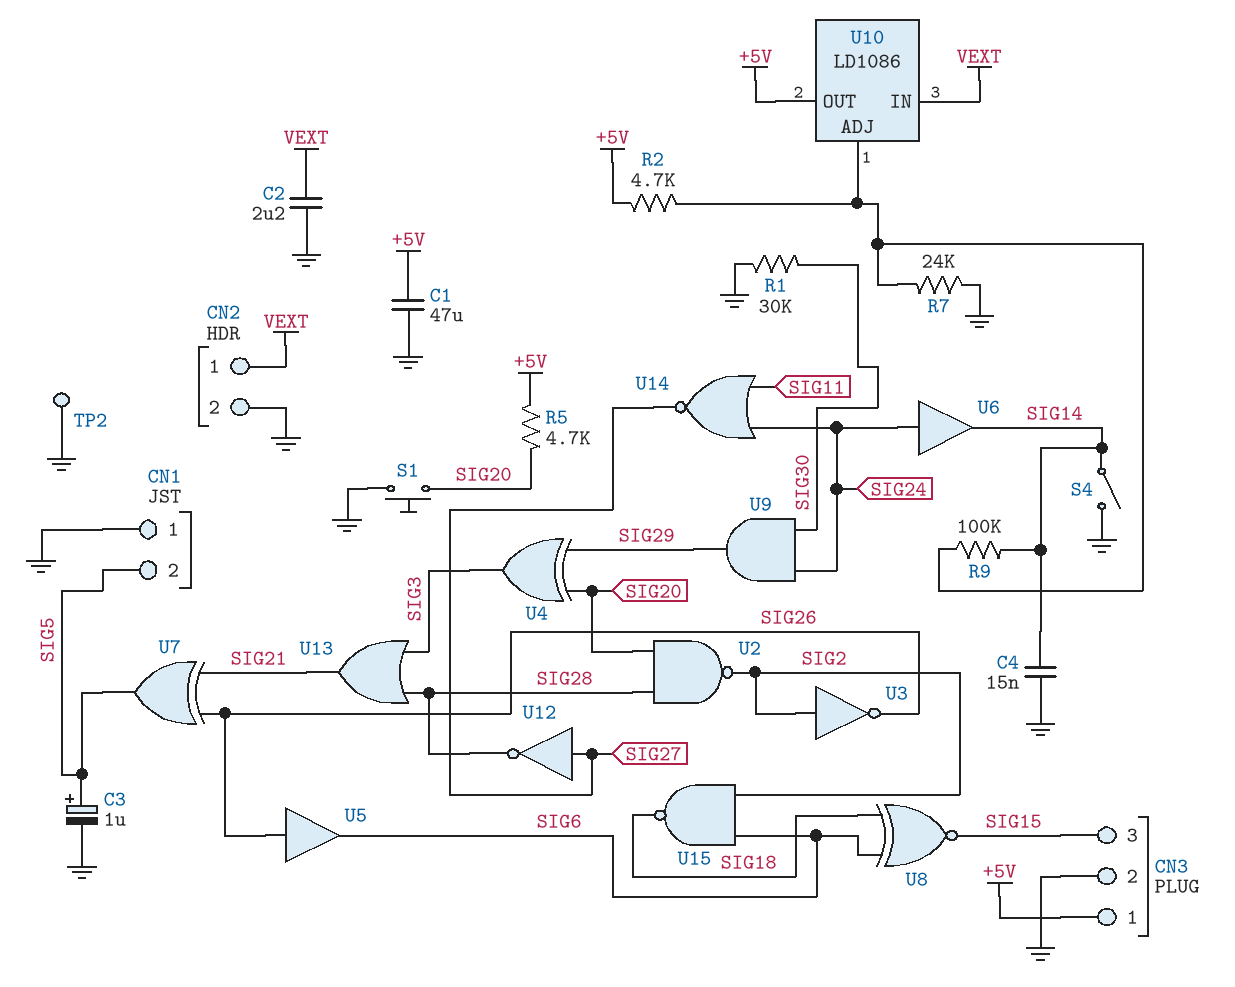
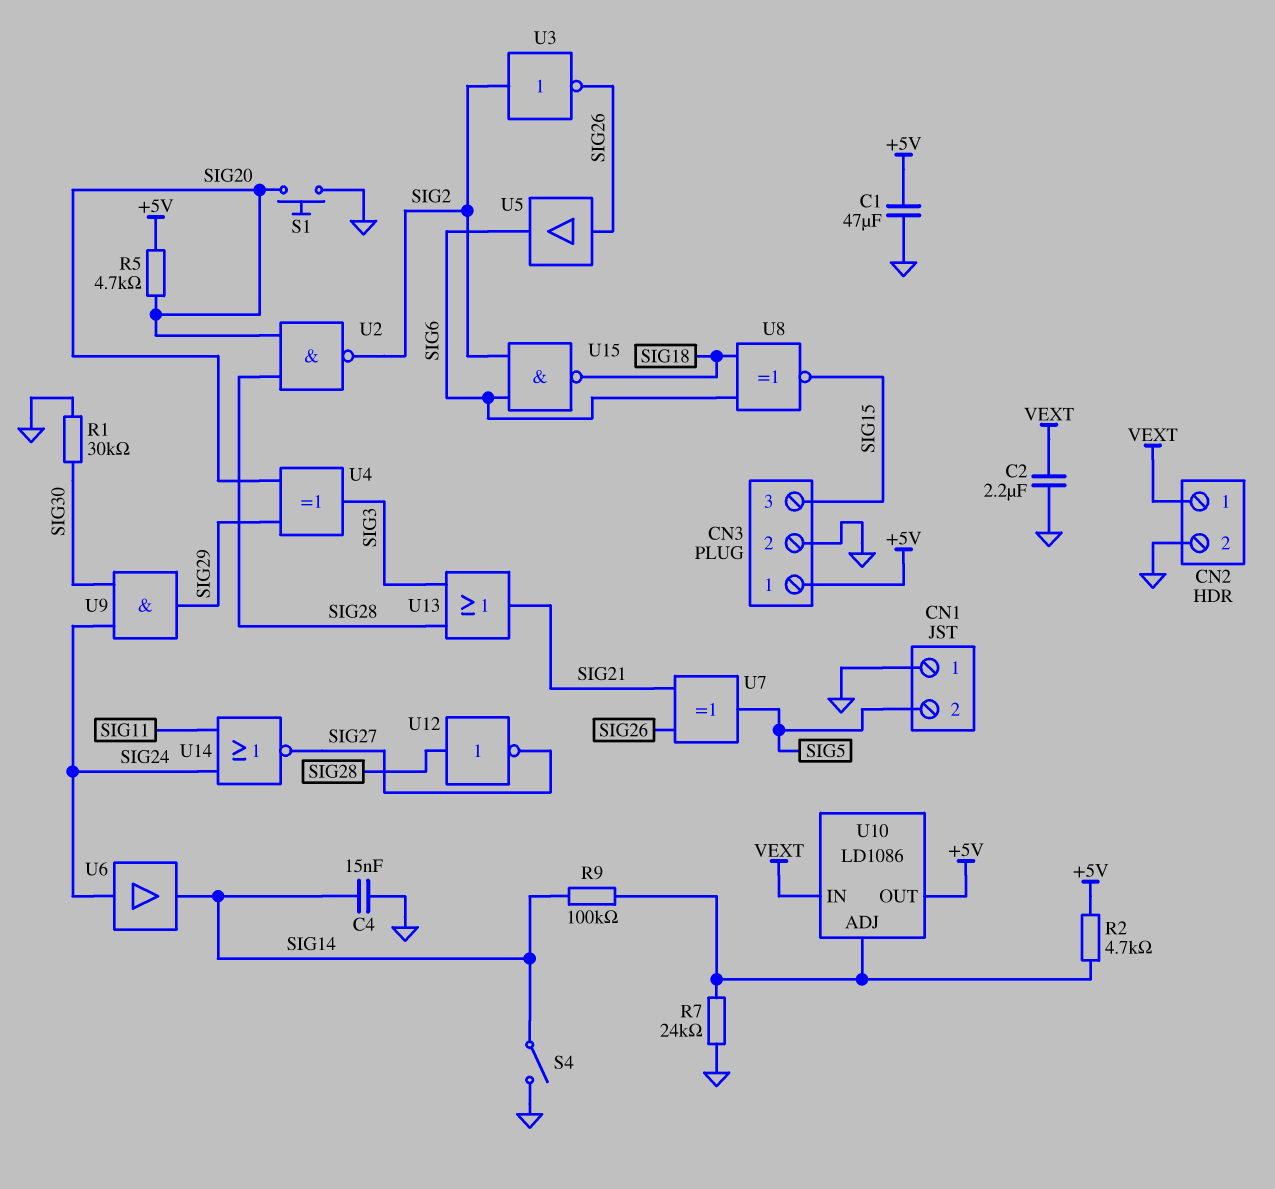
C3: 1uF (plus SIG5, minus GND) -> none
TP2: test point (GND) -> none
U12: NOT (in SIG27, out SIG28) -> NOT (in SIG28, out SIG27)

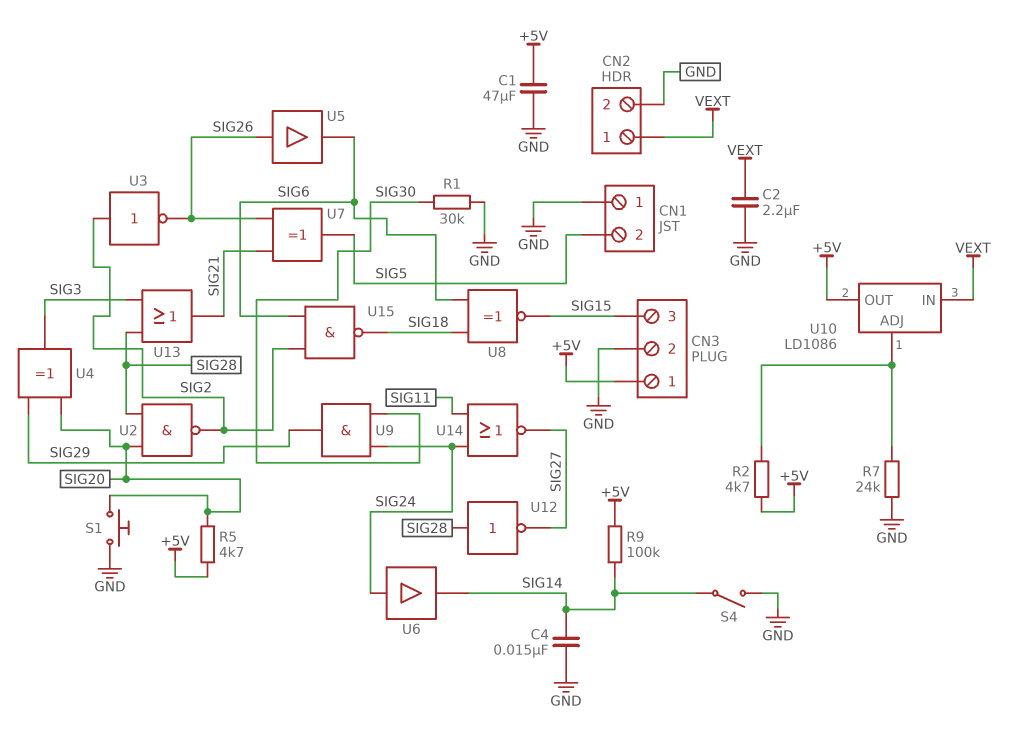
R9: 100k (SIG14, U10/ADJ) -> 100k (+5V, SIG14)

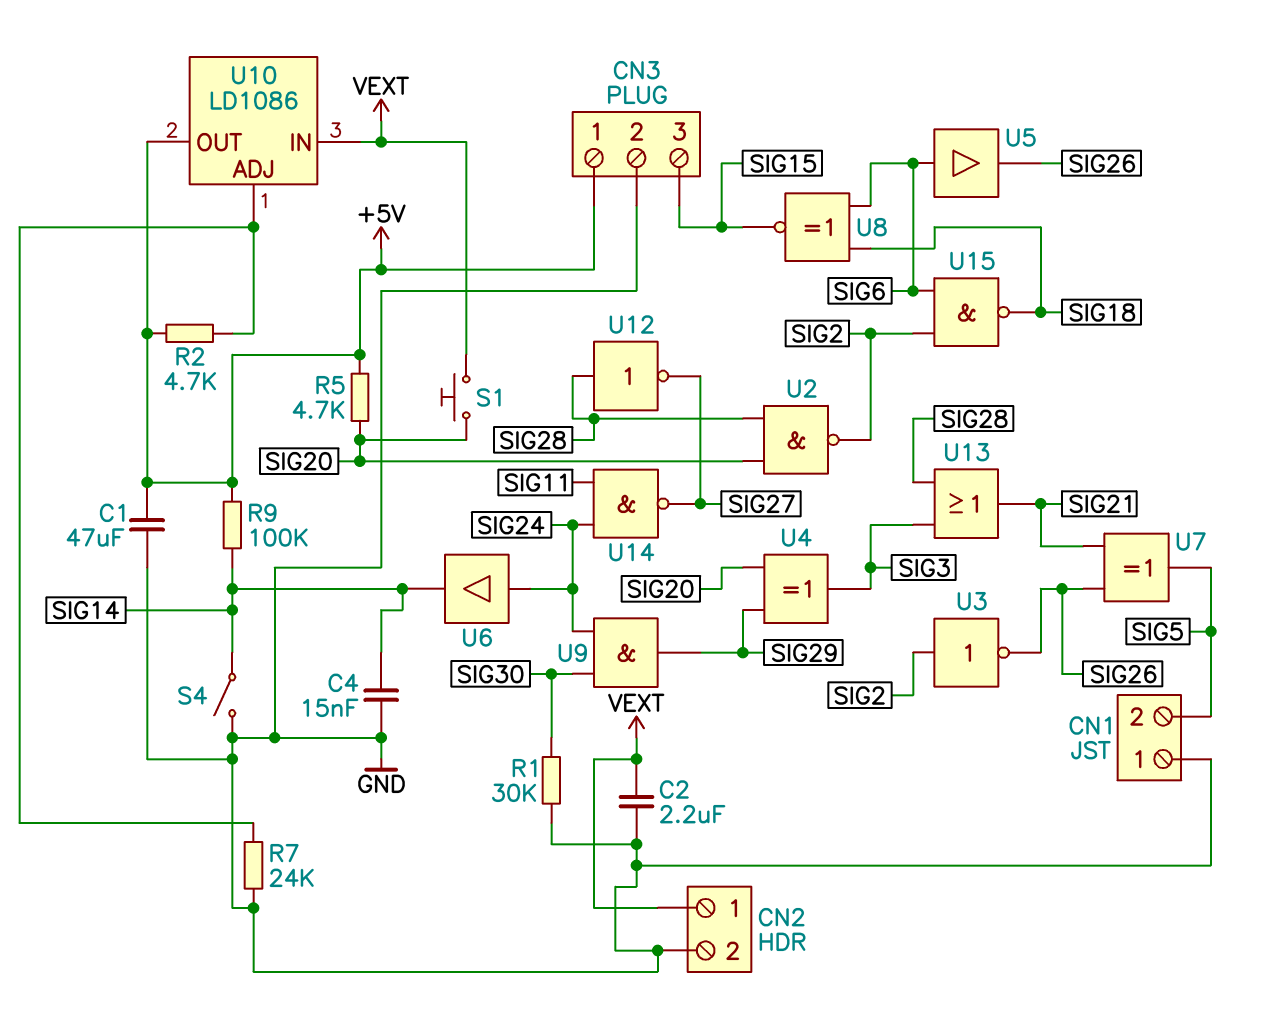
S1: button (GND, SIG20) -> button (SIG20, VEXT)
U5: buffer (in SIG26, out SIG6) -> buffer (in SIG6, out SIG26)
U14: NOR (in SIG11, in SIG24, out SIG27) -> NAND (in SIG11, in SIG24, out SIG27)

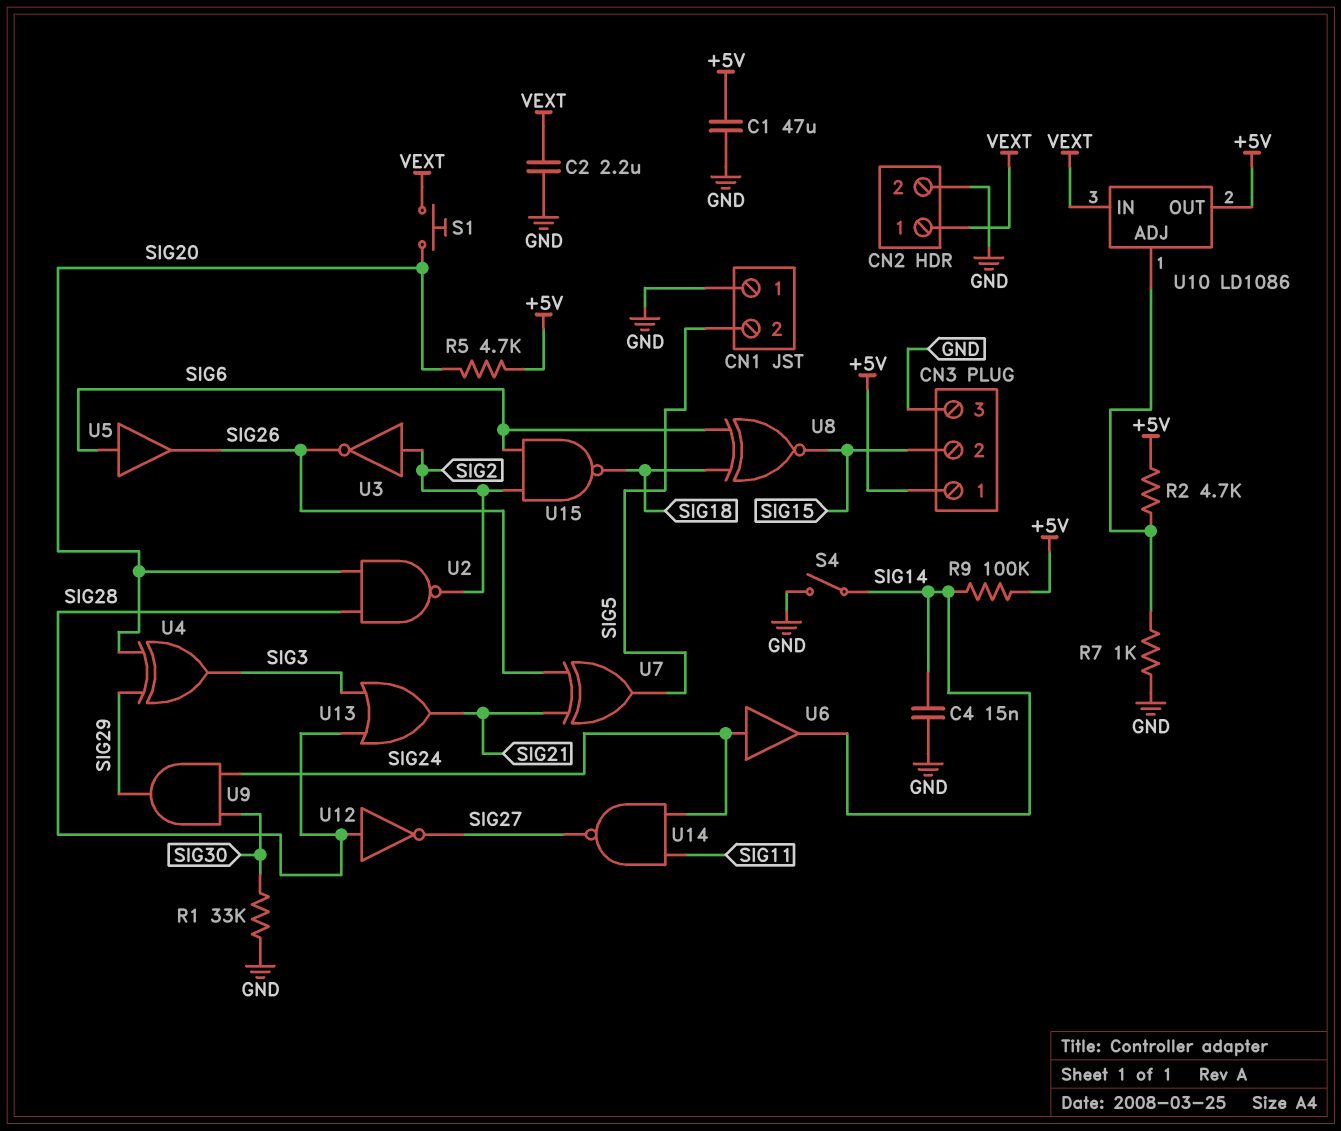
CN3 pin 2: GND -> SIG15
CN3 pin 3: SIG15 -> GND
R1: 30k (GND, SIG30) -> 33k (GND, SIG30)
R7: 24k (GND, U10/ADJ) -> 1k (GND, U10/ADJ)

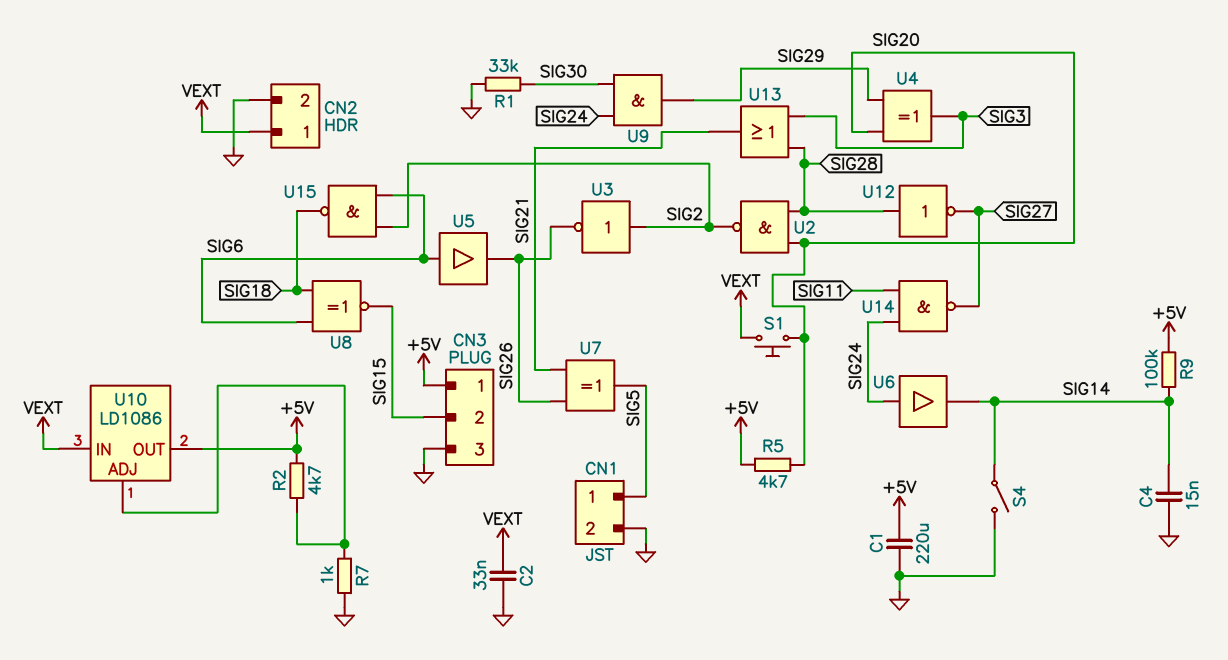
C1: 47uF (+5V, GND) -> 220uF (+5V, GND)
C2: 2.2uF (GND, VEXT) -> 33nF (GND, VEXT)
CN1 pin 1: GND -> SIG5
CN1 pin 2: SIG5 -> GND

